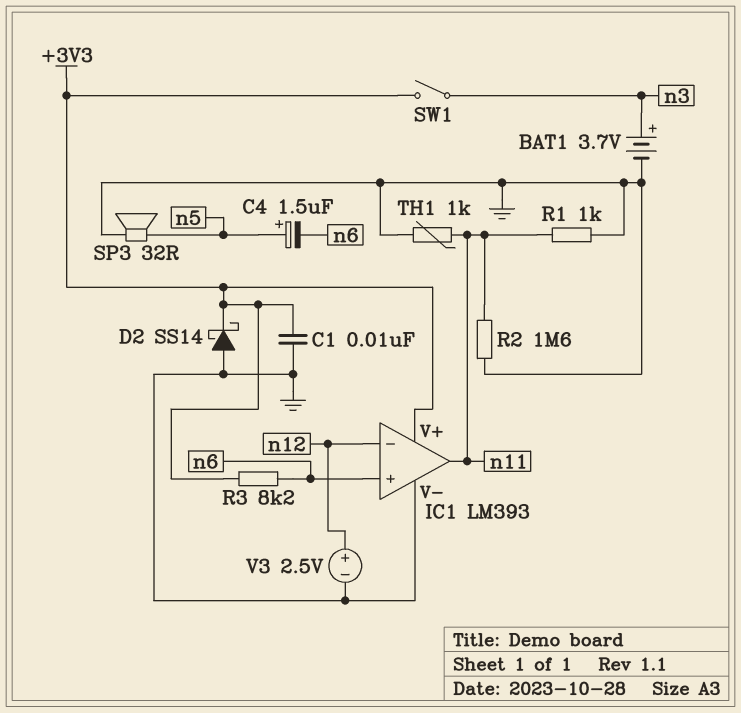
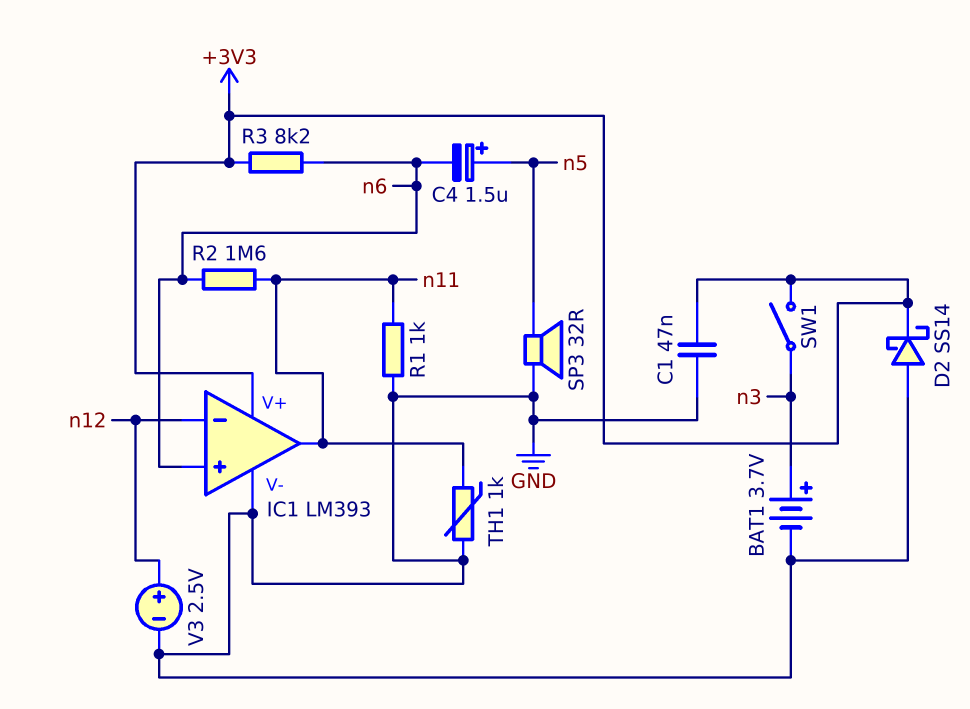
C1: 10nF (+3V3, GND) -> 47nF (+3V3, GND)
R2: 1.6M (GND, n11) -> 1.6M (n6, n11)

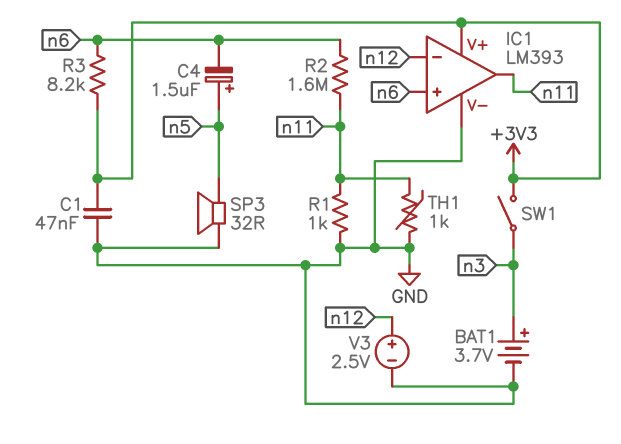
D2: schottky SS14 (A GND, K +3V3) -> none

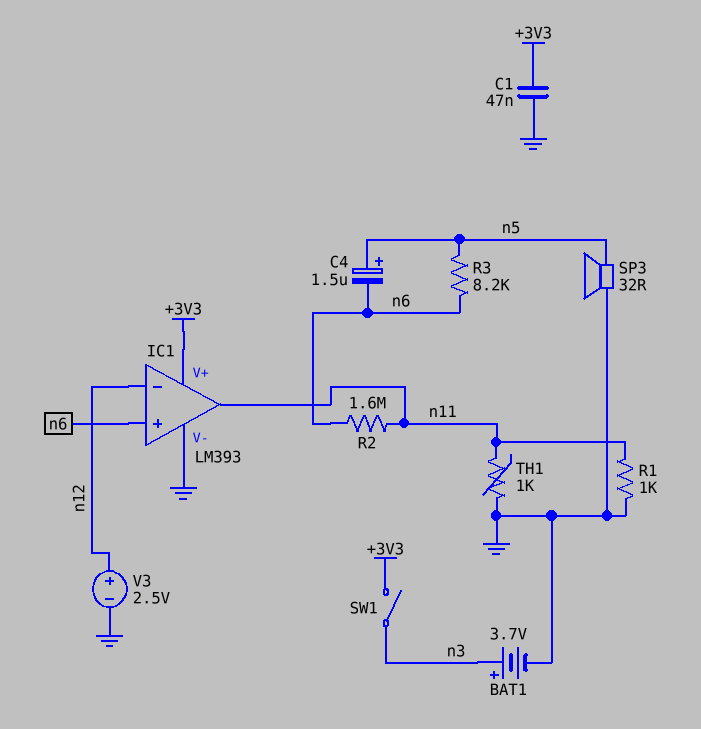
R3: 8.2k (+3V3, n6) -> 8.2k (n5, n6)

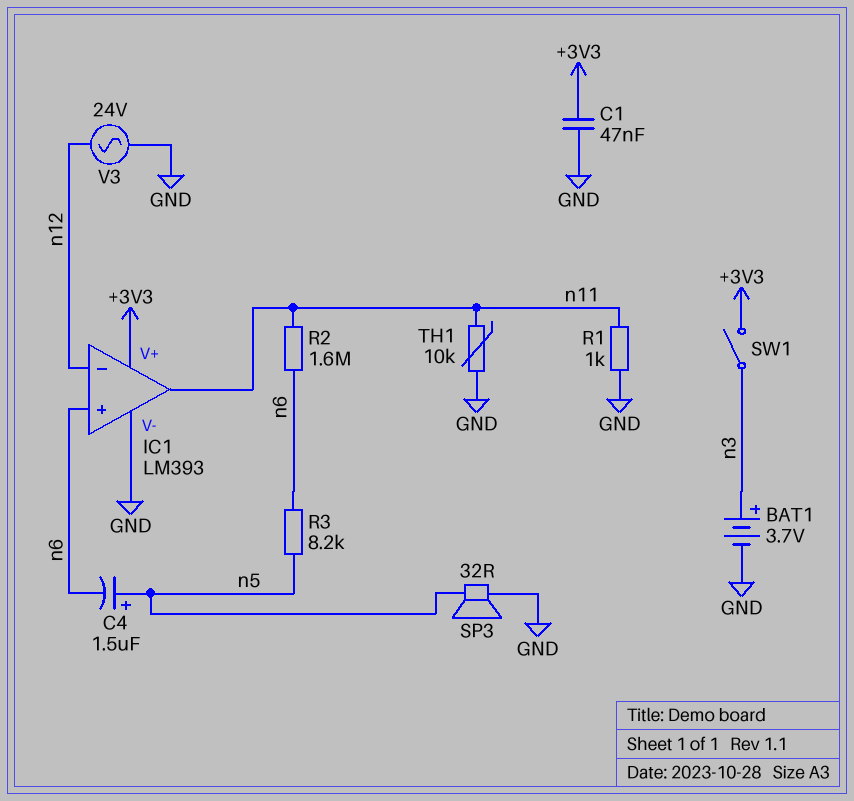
TH1: 1k (GND, n11) -> 10k (GND, n11)
V3: 2.5V (plus n12, minus GND) -> AC 24V (GND, n12)

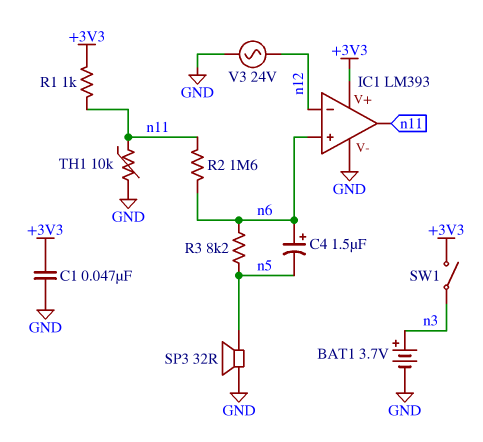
C4: 1.5uF (plus n5, minus n6) -> 1.5uF (plus n6, minus n5)
R1: 1k (GND, n11) -> 1k (+3V3, n11)

